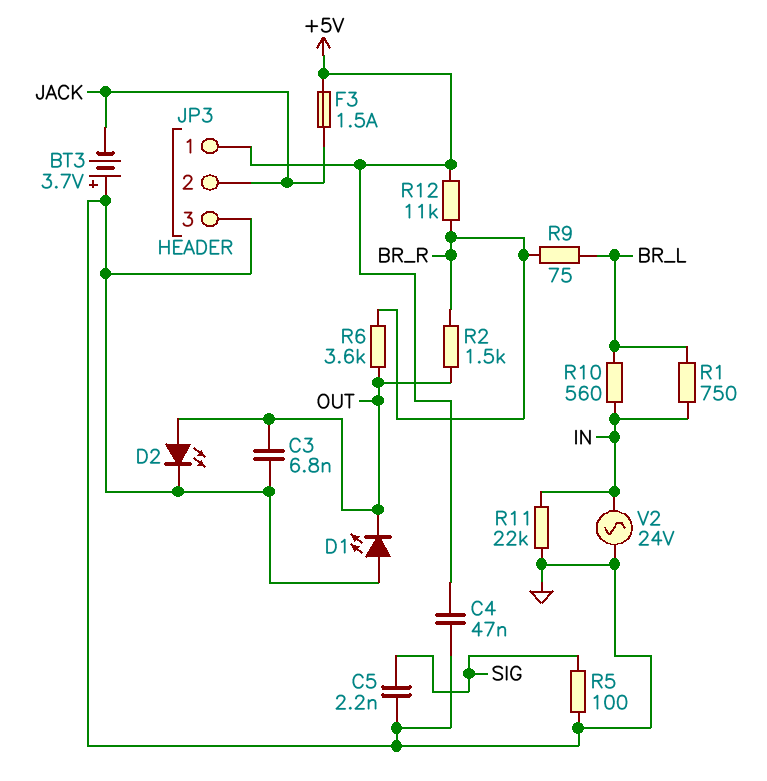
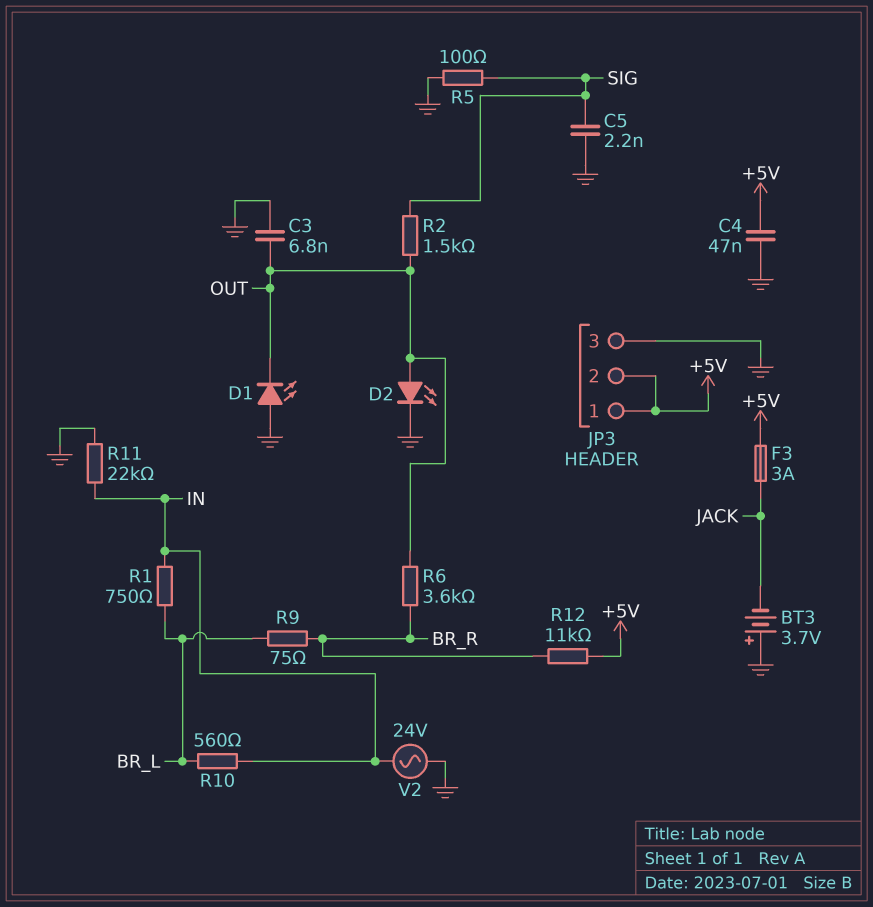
F3: 1.5A (+5V, JACK) -> 3A (+5V, JACK)
JP3 pin 2: JACK -> +5V
R2: 1.5k (BR_R, OUT) -> 1.5k (OUT, SIG)

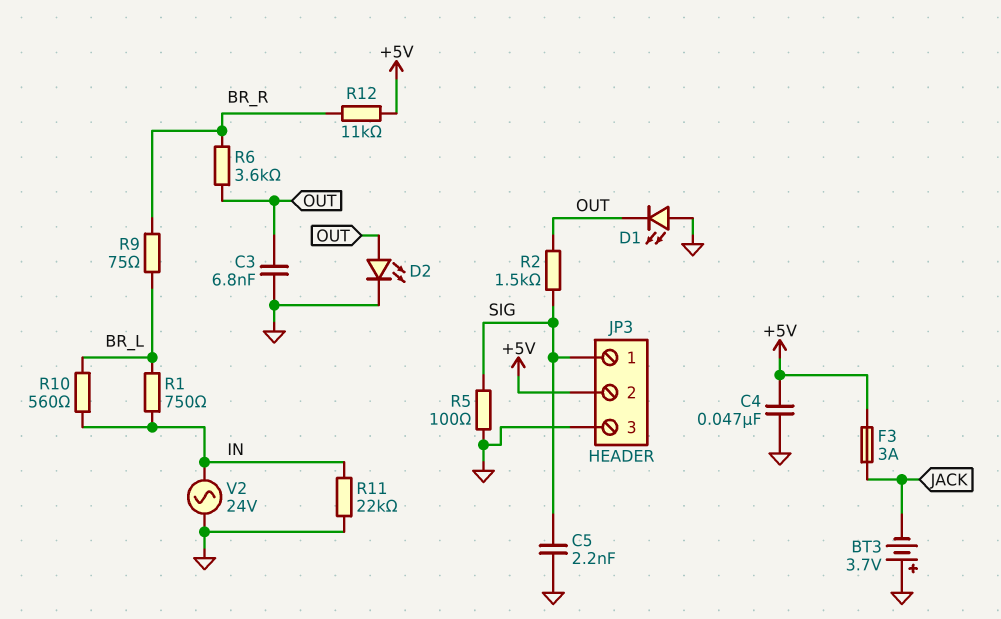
JP3 pin 1: +5V -> SIG

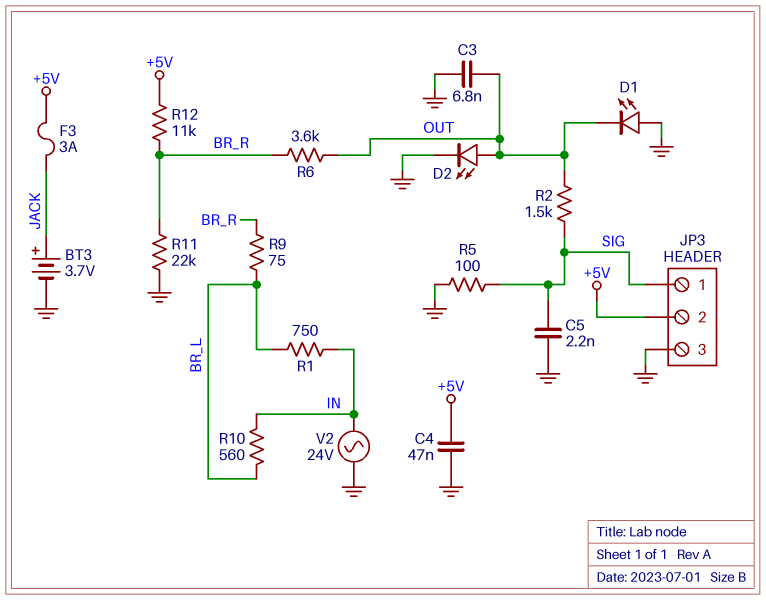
BT3: 3.7V (plus GND, minus JACK) -> 3.7V (plus JACK, minus GND)
R11: 22k (GND, IN) -> 22k (BR_R, GND)

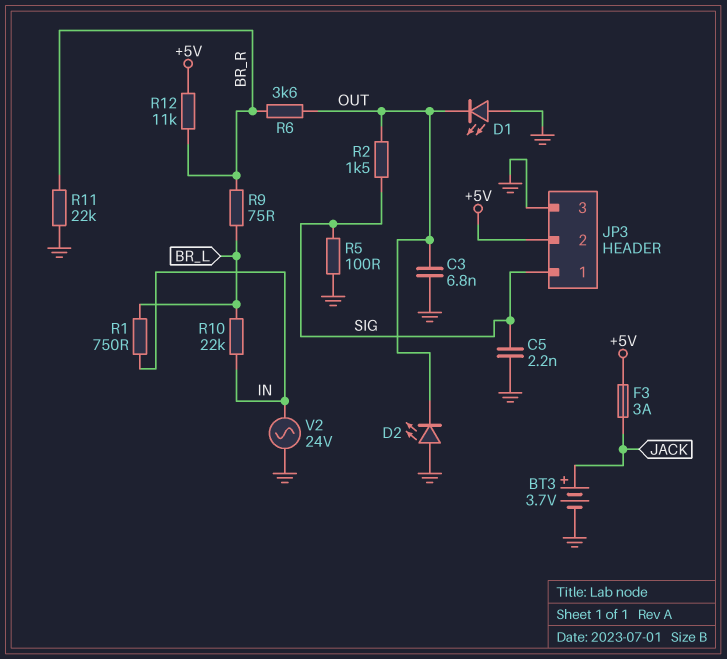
C4: 47nF (+5V, GND) -> none
D2: LED (A OUT, K GND) -> LED (A GND, K OUT)
R10: 560 (BR_L, IN) -> 22k (BR_L, IN)

